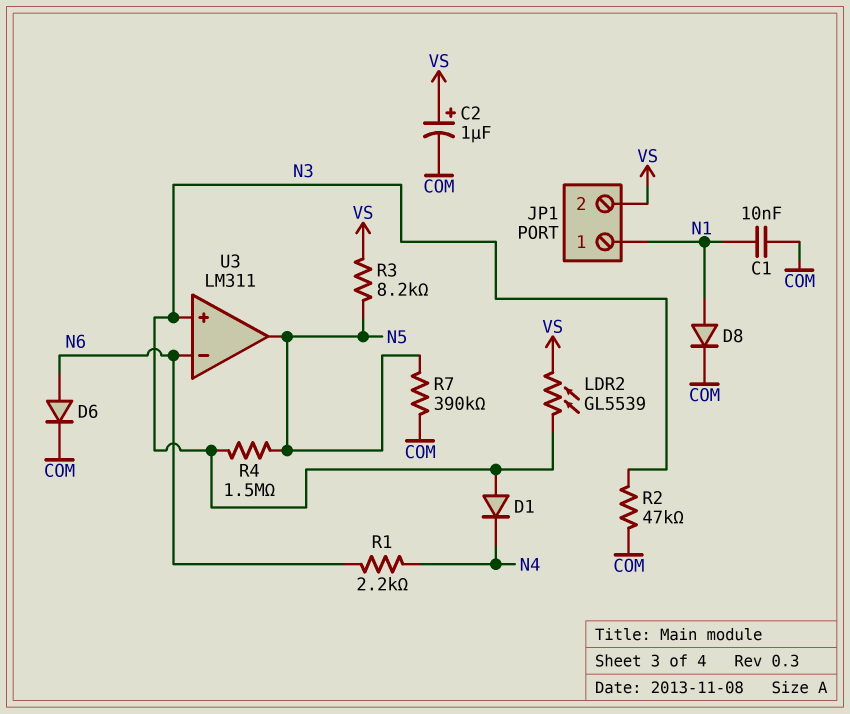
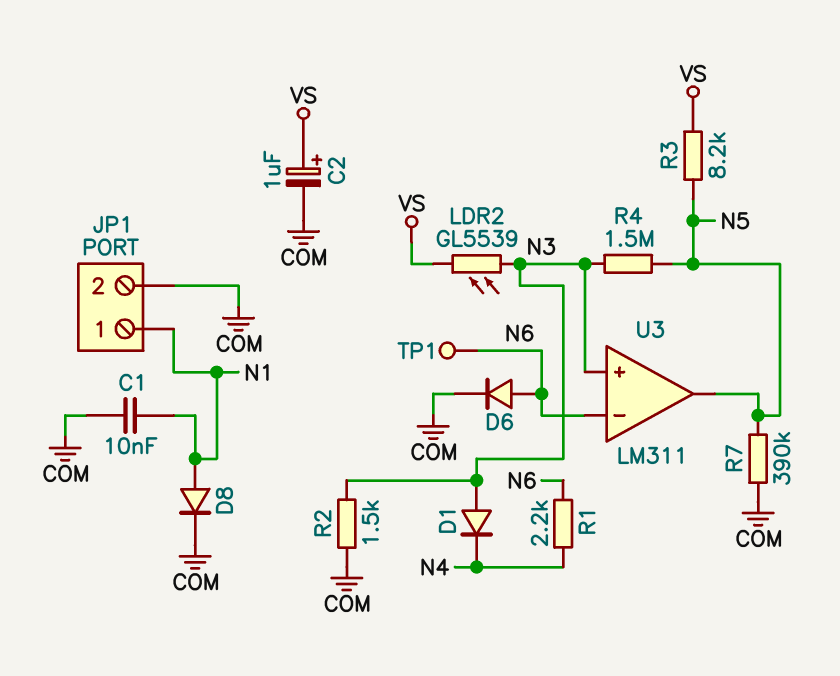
JP1 pin 2: VS -> COM
R2: 47k (COM, N3) -> 1.5k (COM, N3)
TP1: none -> test point (N6)

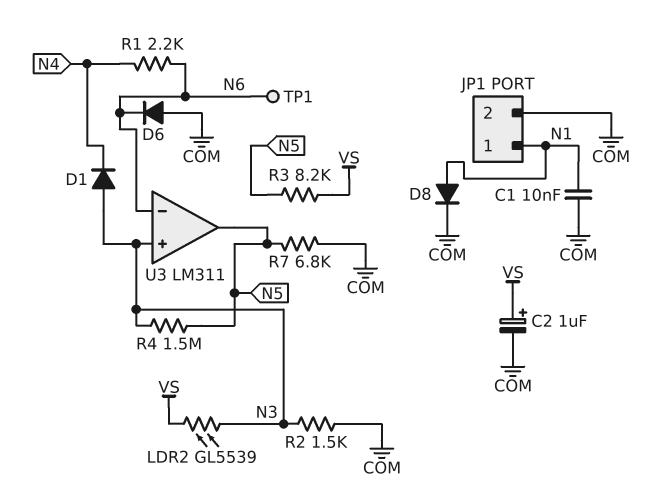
D6: diode (A N6, K COM) -> diode (A COM, K N6)
R7: 390k (COM, N5) -> 6.8k (COM, N5)

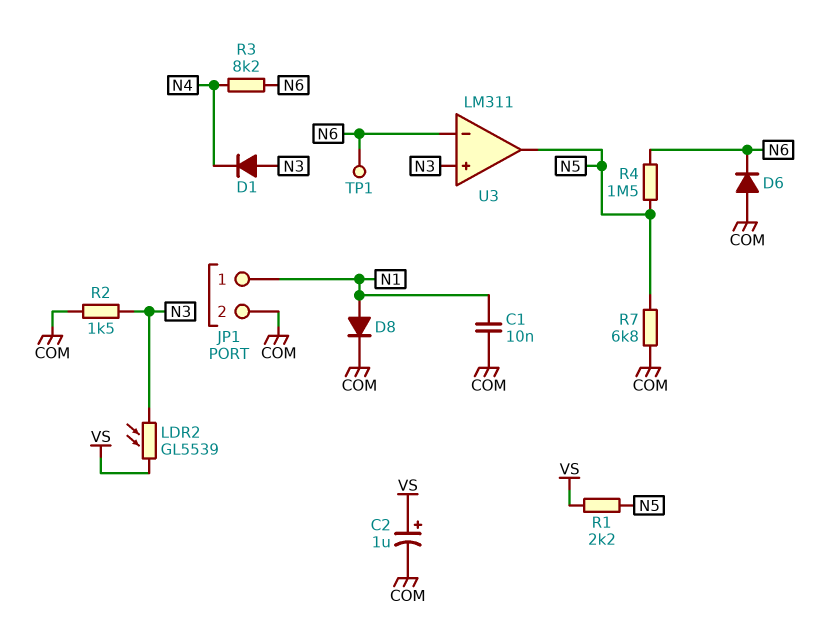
R1: 2.2k (N4, N6) -> 2.2k (N5, VS)
R3: 8.2k (N5, VS) -> 8.2k (N4, N6)
R4: 1.5M (N3, N5) -> 1.5M (N5, N6)

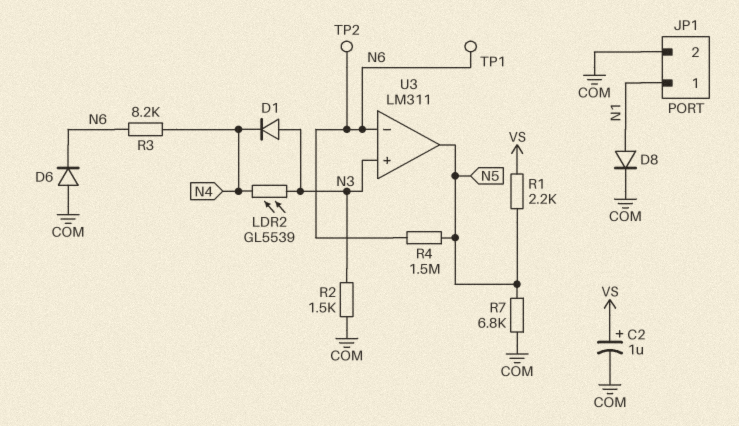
C1: 10nF (COM, N1) -> none
LDR2: GL5539 (N3, VS) -> GL5539 (N3, N4)
TP2: none -> test point (N6)

